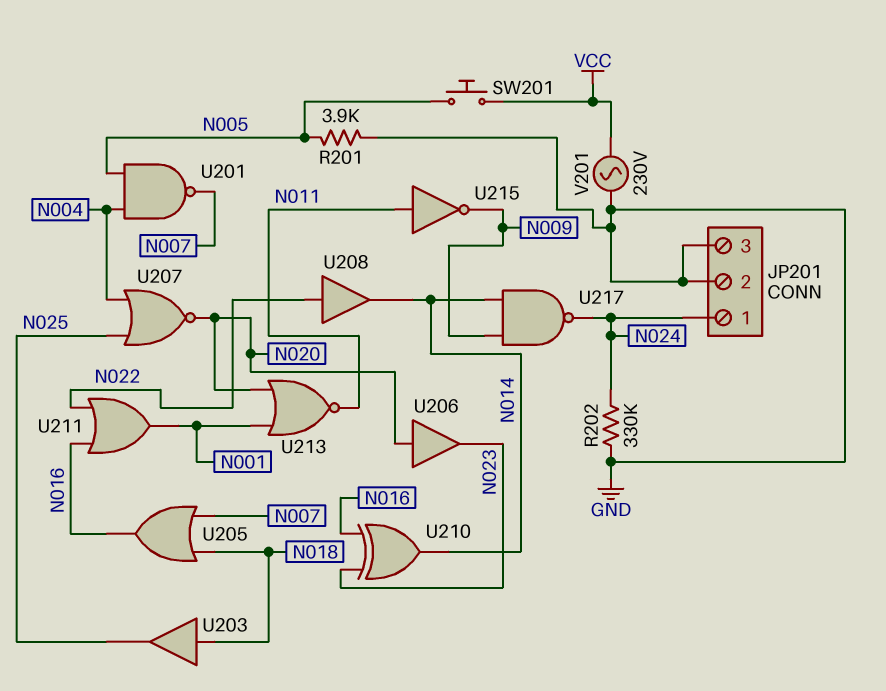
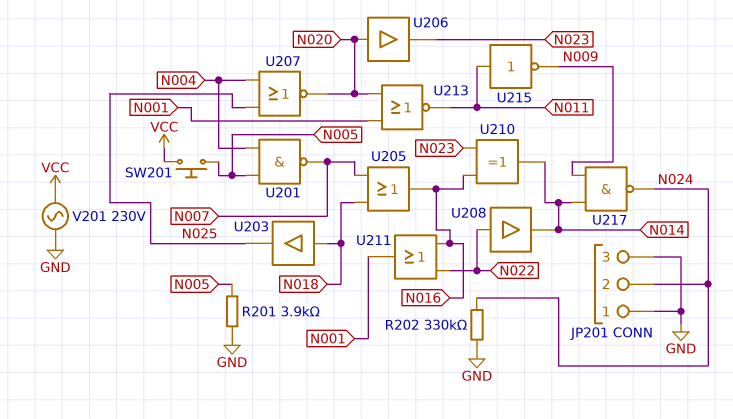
JP201 pin 1: N024 -> GND
JP201 pin 2: GND -> N024

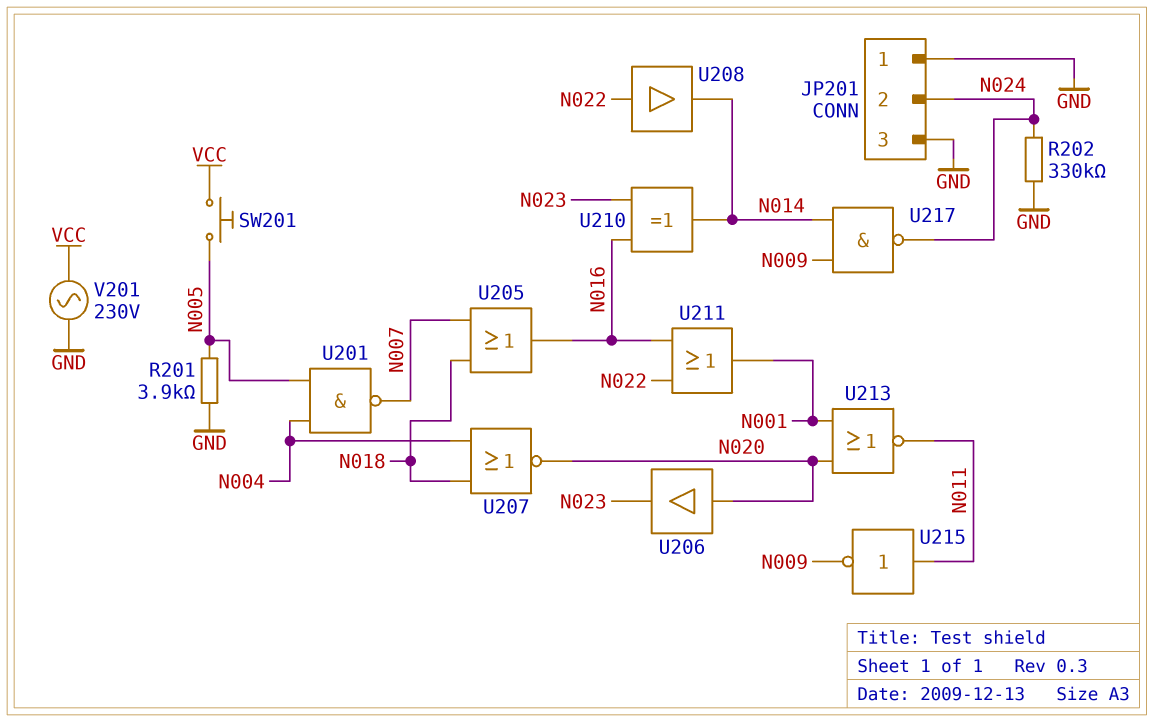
U203: buffer (in N018, out N025) -> none
U207: NOR (in N004, in N025, out N020) -> NOR (in N004, in N018, out N020)

